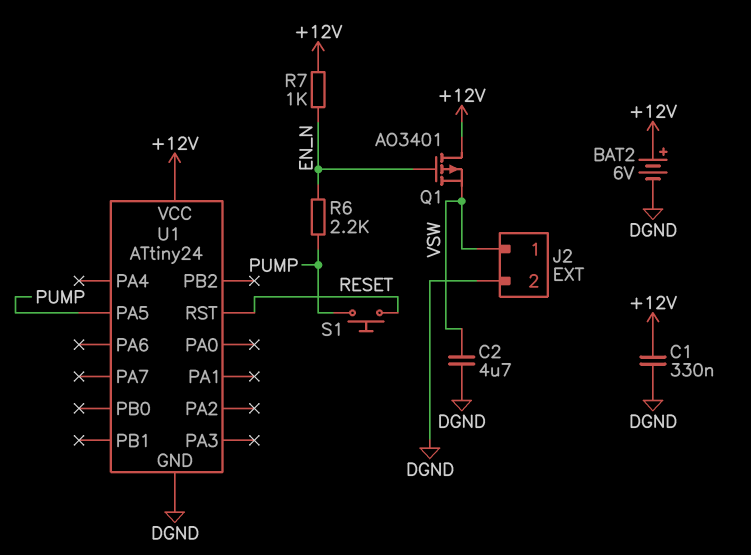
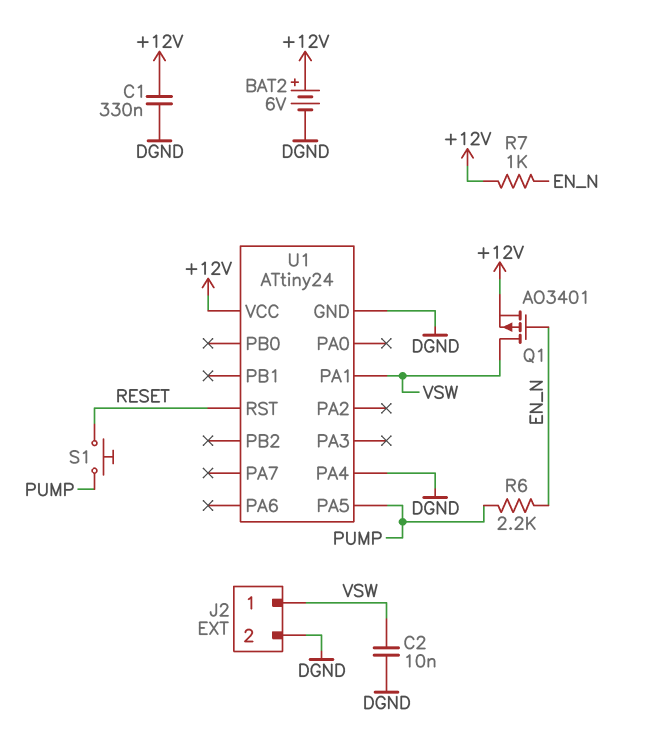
C2: 4.7uF (DGND, VSW) -> 10nF (DGND, VSW)
Q1: PMOS AO3401 (G EN_N, D +12V, S VSW) -> PMOS AO3401 (G EN_N, D VSW, S +12V)
U1 pin PA1: none -> VSW
U1 pin PA4: none -> DGND

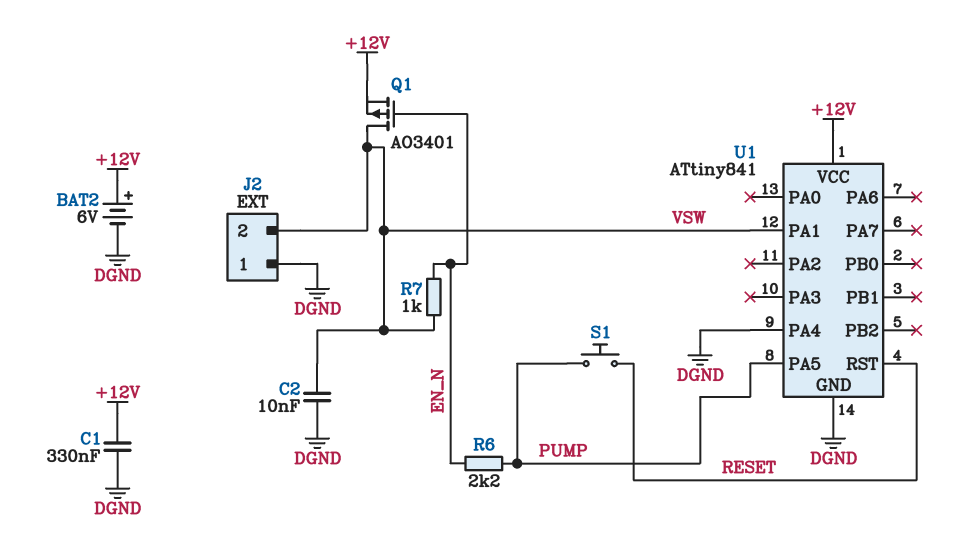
J2 pin 1: VSW -> DGND
J2 pin 2: DGND -> VSW
R7: 1k (+12V, EN_N) -> 1k (EN_N, VSW)
U1: ATtiny24 -> ATtiny841

